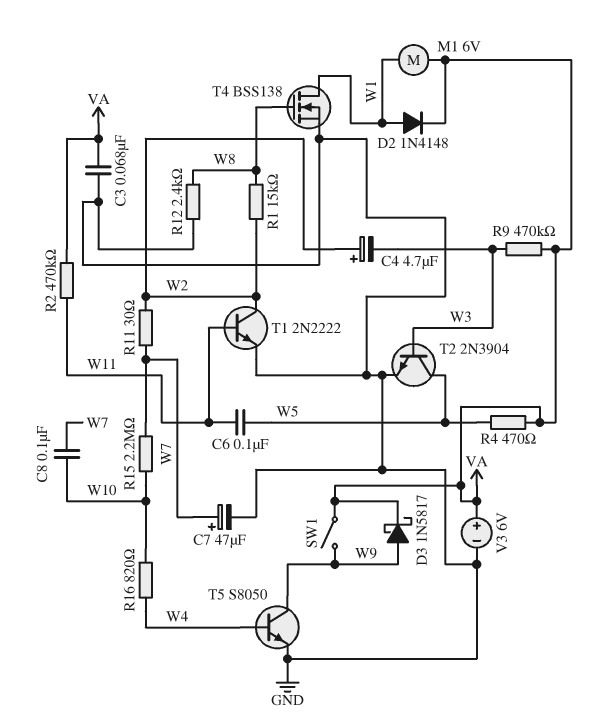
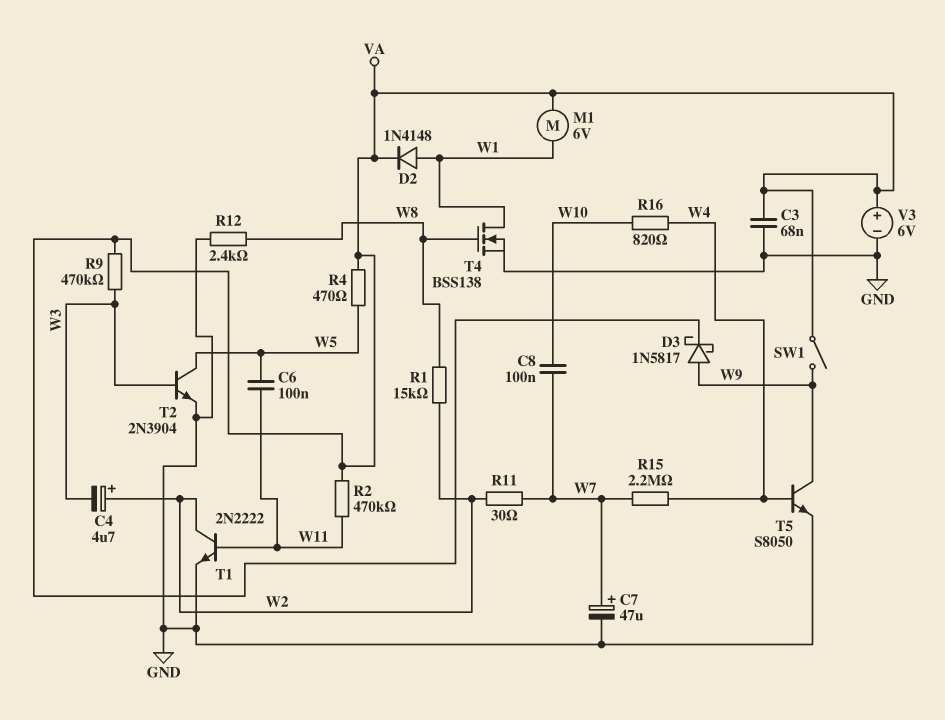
R15: 2.2M (W7, W10) -> 2.2M (W4, W7)

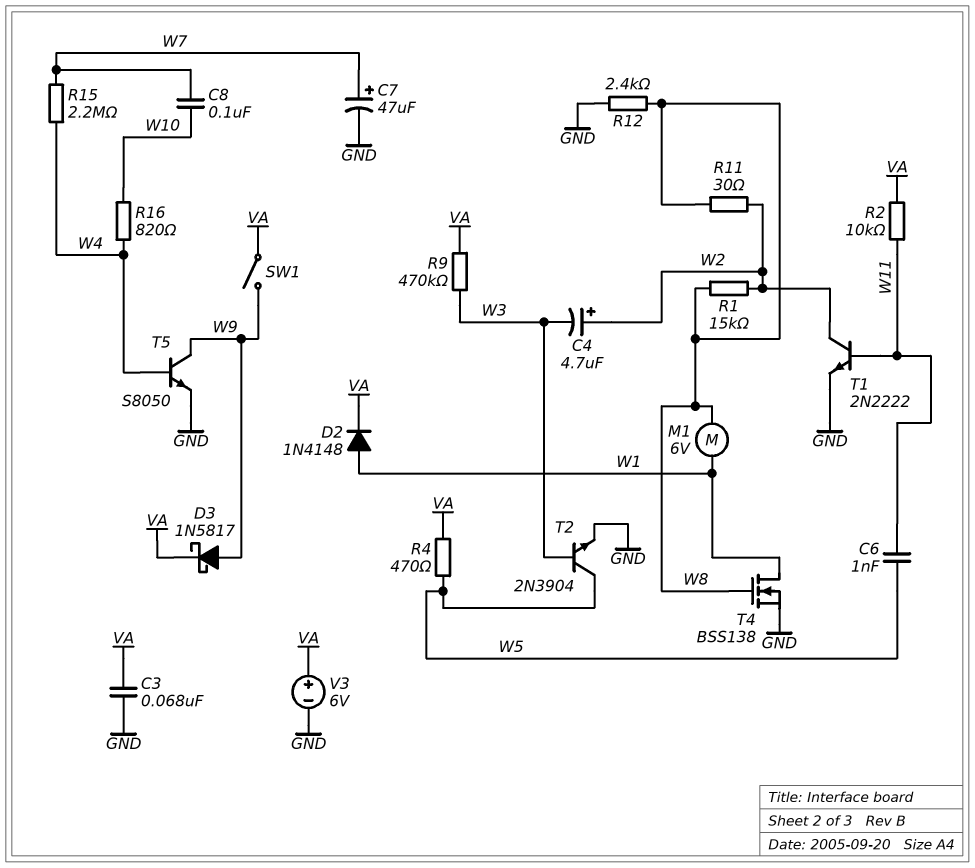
C6: 100nF (W5, W11) -> 1nF (W5, W11)
M1: motor 6V (VA, W1) -> motor 6V (W1, W8)
R2: 470k (VA, W11) -> 10k (VA, W11)
R11: 30 (W2, W7) -> 30 (W2, W8)

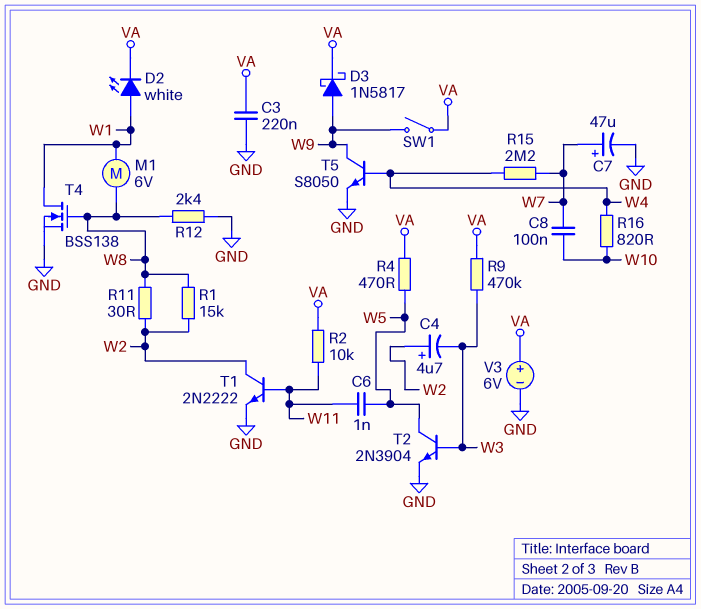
C3: 68nF (GND, VA) -> 220nF (GND, VA)
D2: diode 1N4148 (A W1, K VA) -> LED white (A W1, K VA)

